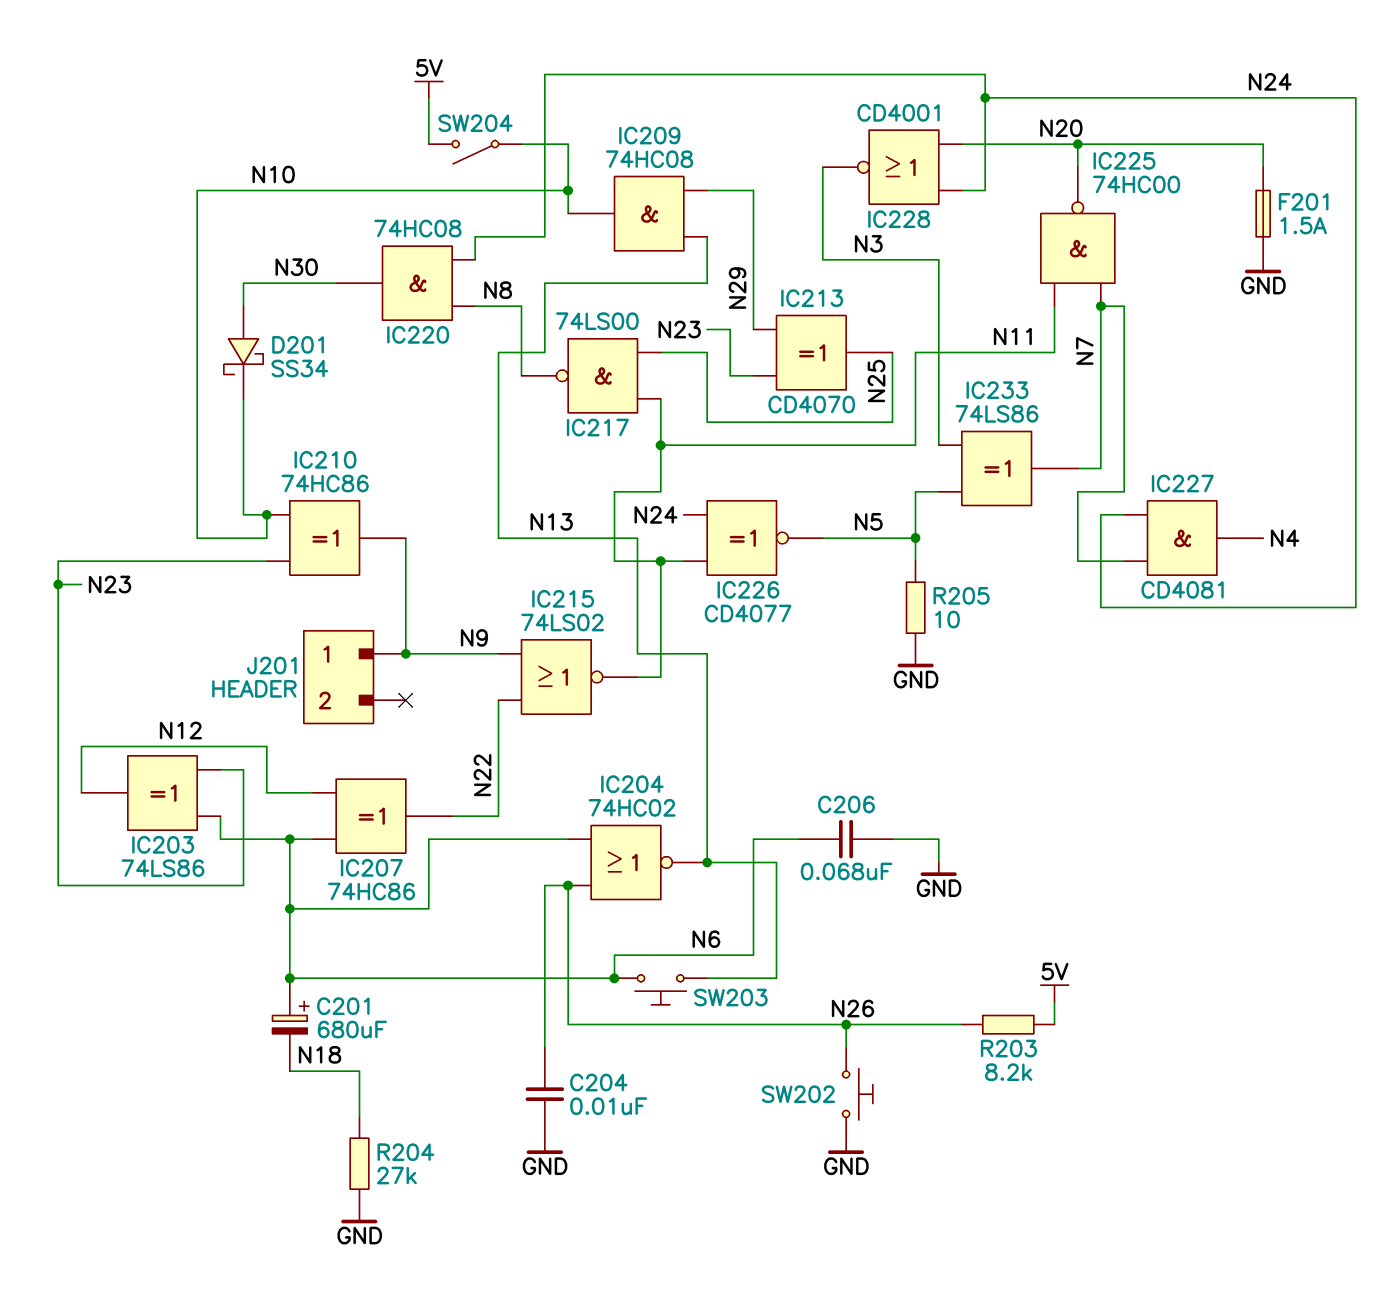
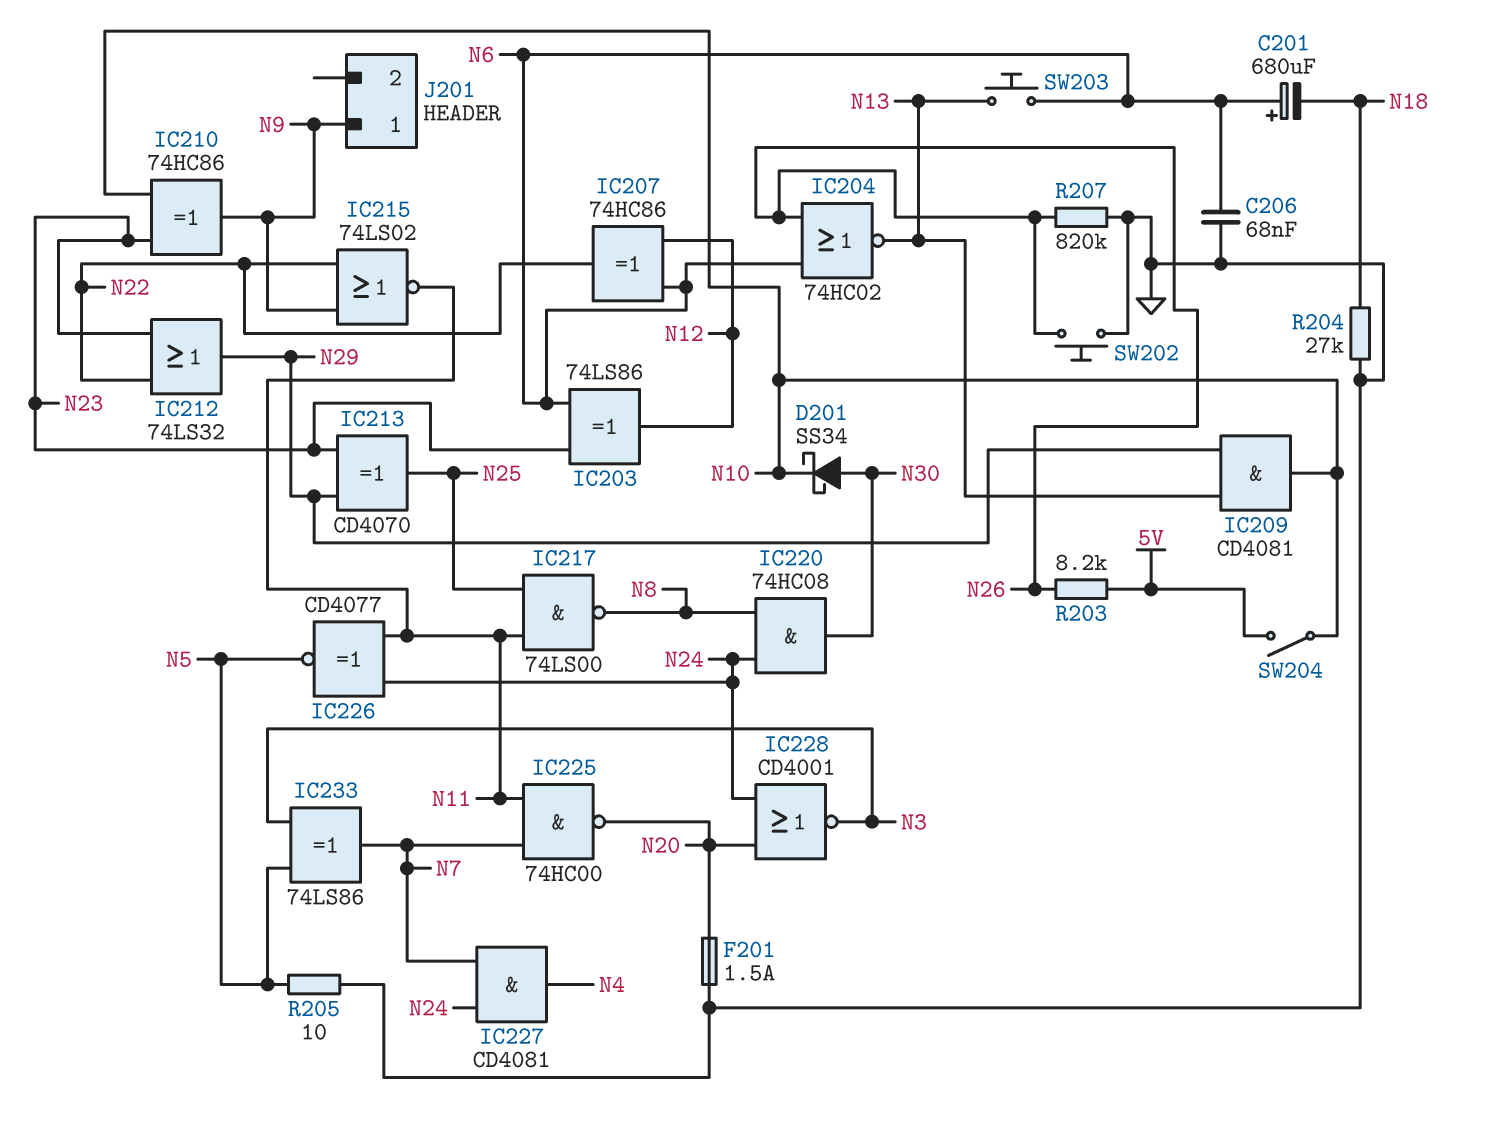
C204: 10nF (GND, N26) -> none
IC209: AND 74HC08 (in N13, in N29, out N10) -> AND CD4081 (in N13, in N29, out N10)
IC212: none -> OR 74LS32 (in N22, in N23, out N29)
R207: none -> 820k (GND, N26)

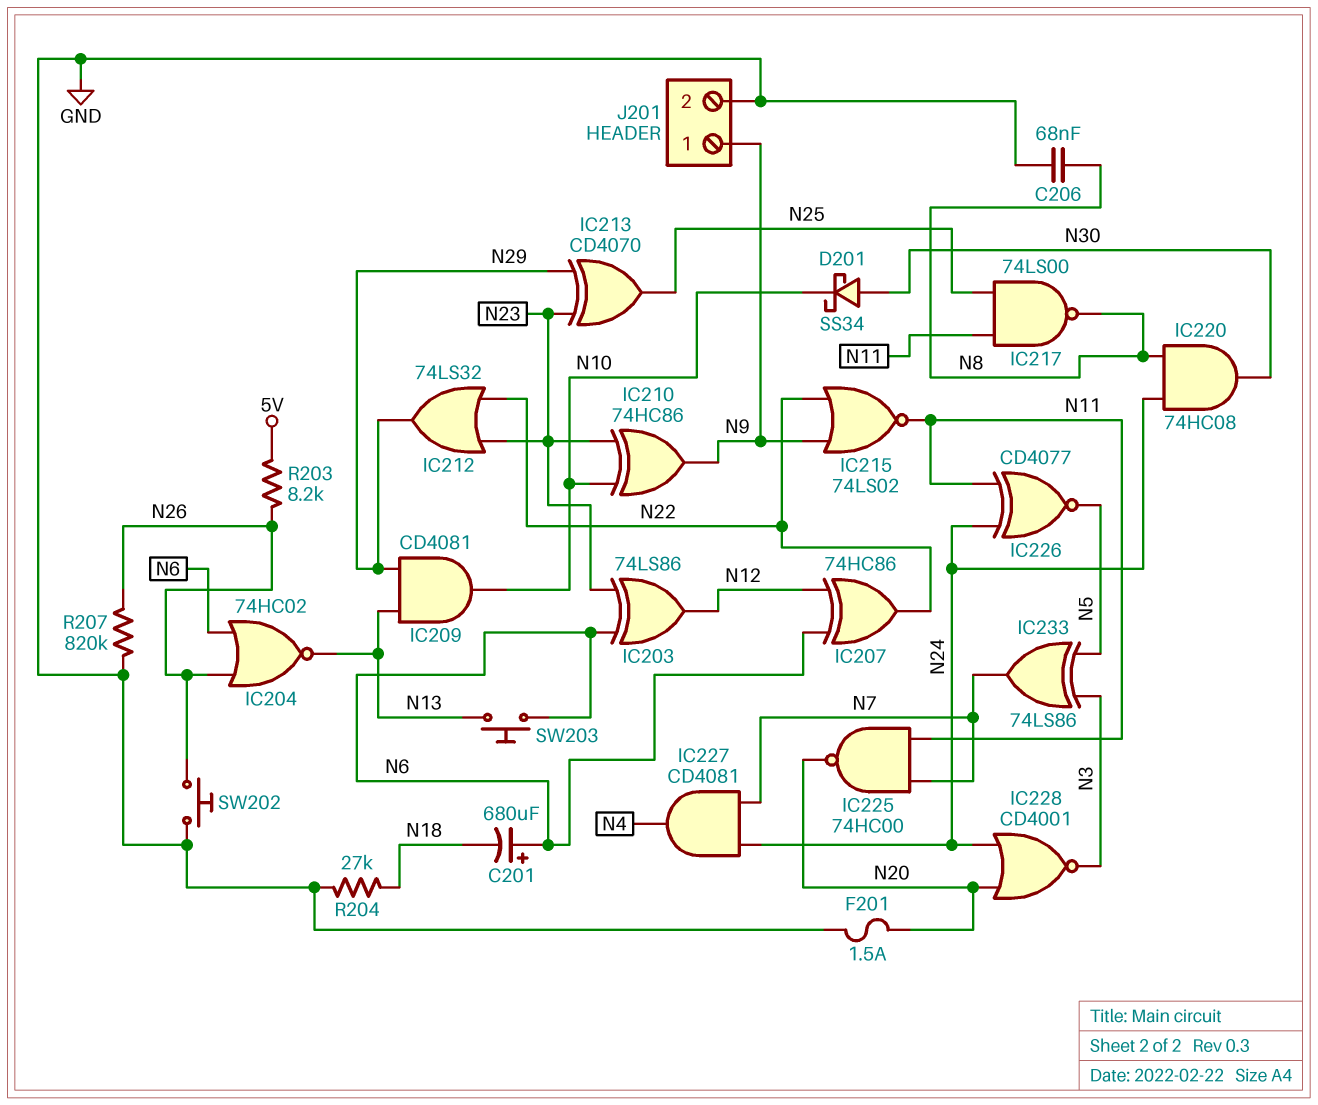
C206: 68nF (GND, N6) -> 68nF (GND, N8)
J201 pin 2: none -> GND
R205: 10 (GND, N5) -> none
SW204: switch (5V, N10) -> none

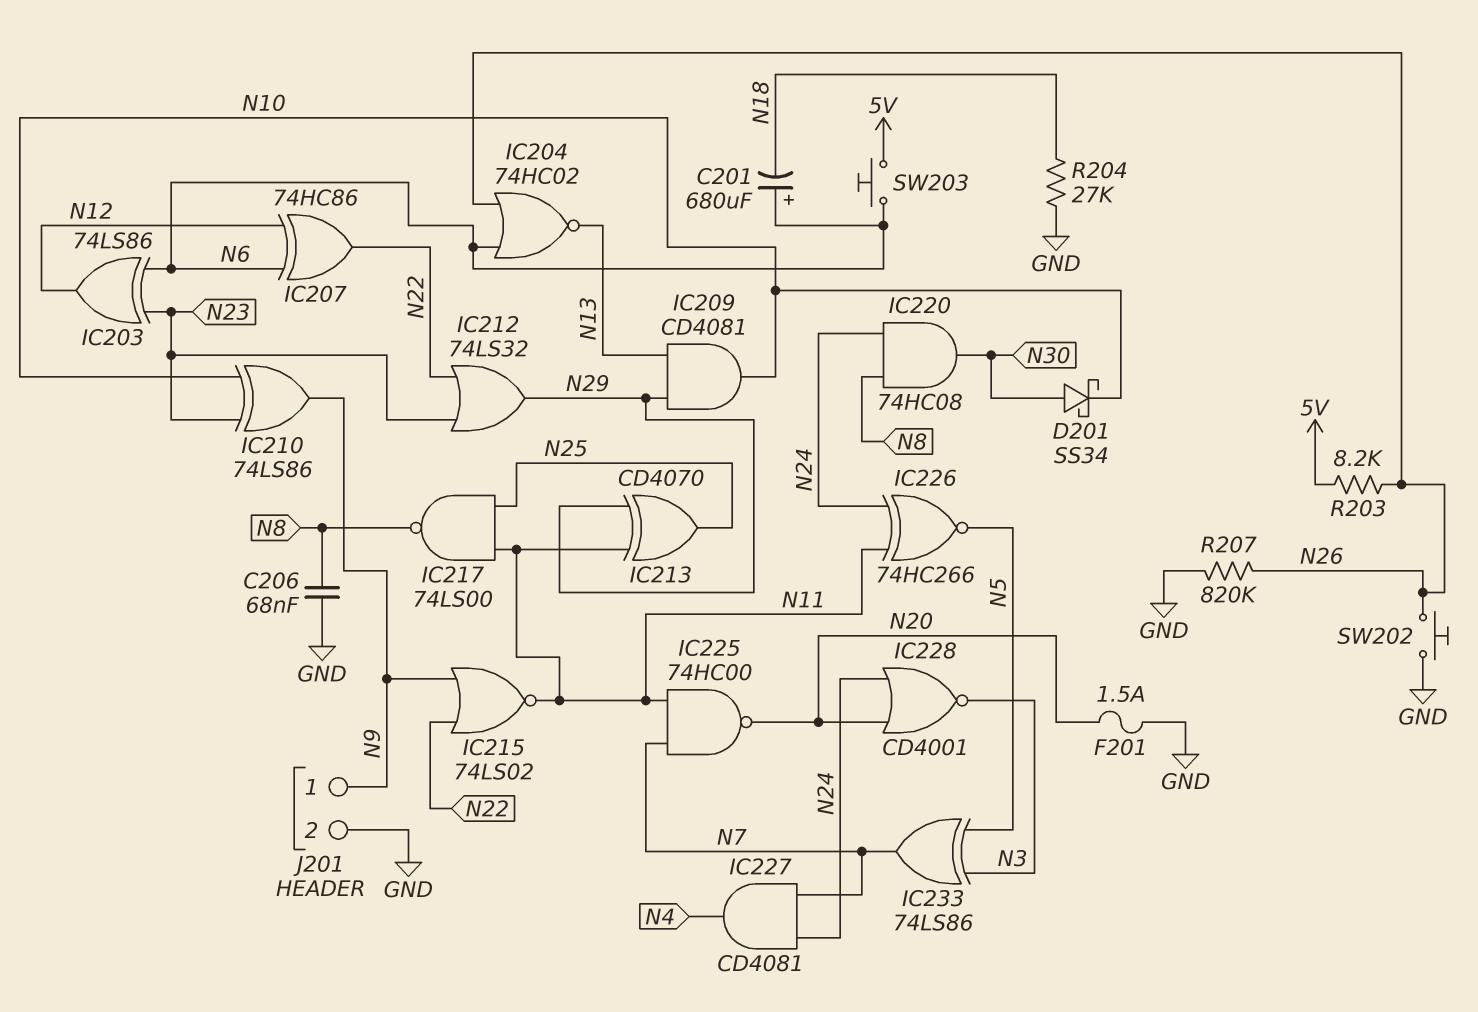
IC210: XOR 74HC86 (in N10, in N23, out N9) -> XOR 74LS86 (in N10, in N23, out N9)
IC213: XOR CD4070 (in N23, in N29, out N25) -> XOR CD4070 (in N11, in N29, out N25)
IC226: XNOR CD4077 (in N11, in N24, out N5) -> XNOR 74HC266 (in N11, in N24, out N5)
SW203: button (N6, N13) -> button (5V, N6)

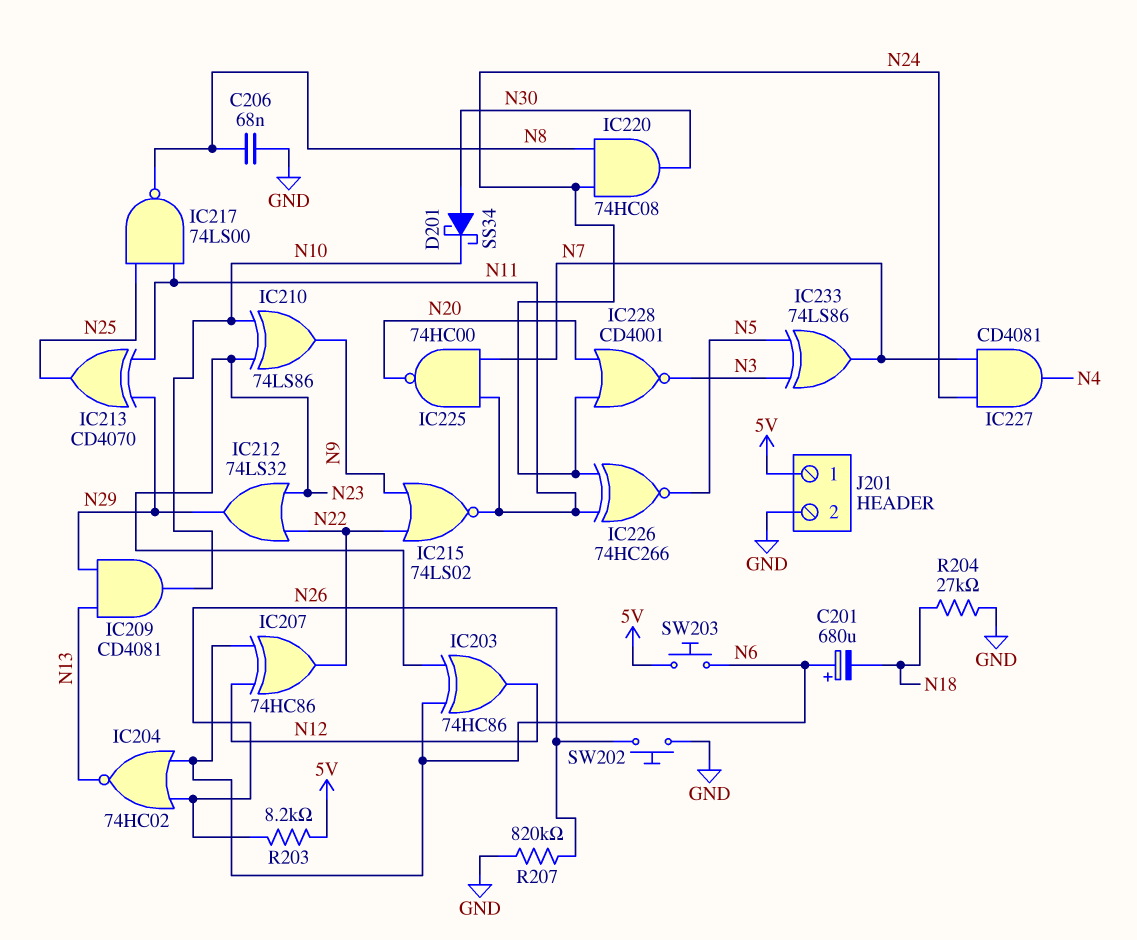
F201: 1.5A (GND, N20) -> none
IC203: XOR 74LS86 (in N6, in N23, out N12) -> XOR 74HC86 (in N6, in N23, out N12)
J201 pin 1: N9 -> 5V

